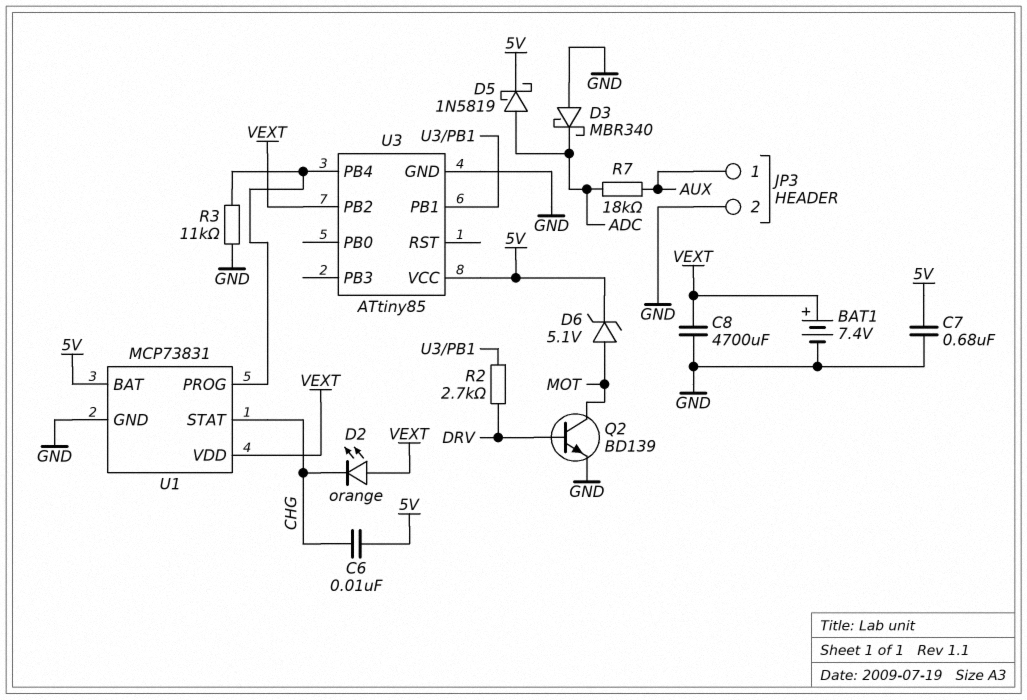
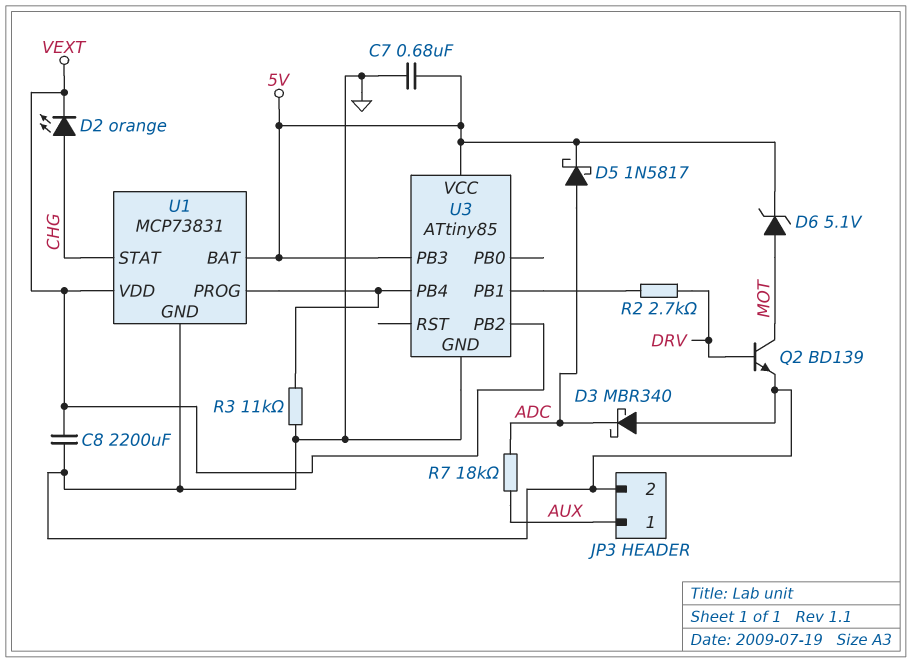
BAT1: 7.4V (plus VEXT, minus GND) -> none
C6: 10nF (5V, CHG) -> none
C8: 4700uF (GND, VEXT) -> 2200uF (GND, VEXT)
D2: LED orange (A VEXT, K CHG) -> LED orange (A CHG, K VEXT)
D5: schottky 1N5819 (A ADC, K 5V) -> schottky 1N5817 (A ADC, K 5V)
U3 pin PB3: none -> 5V

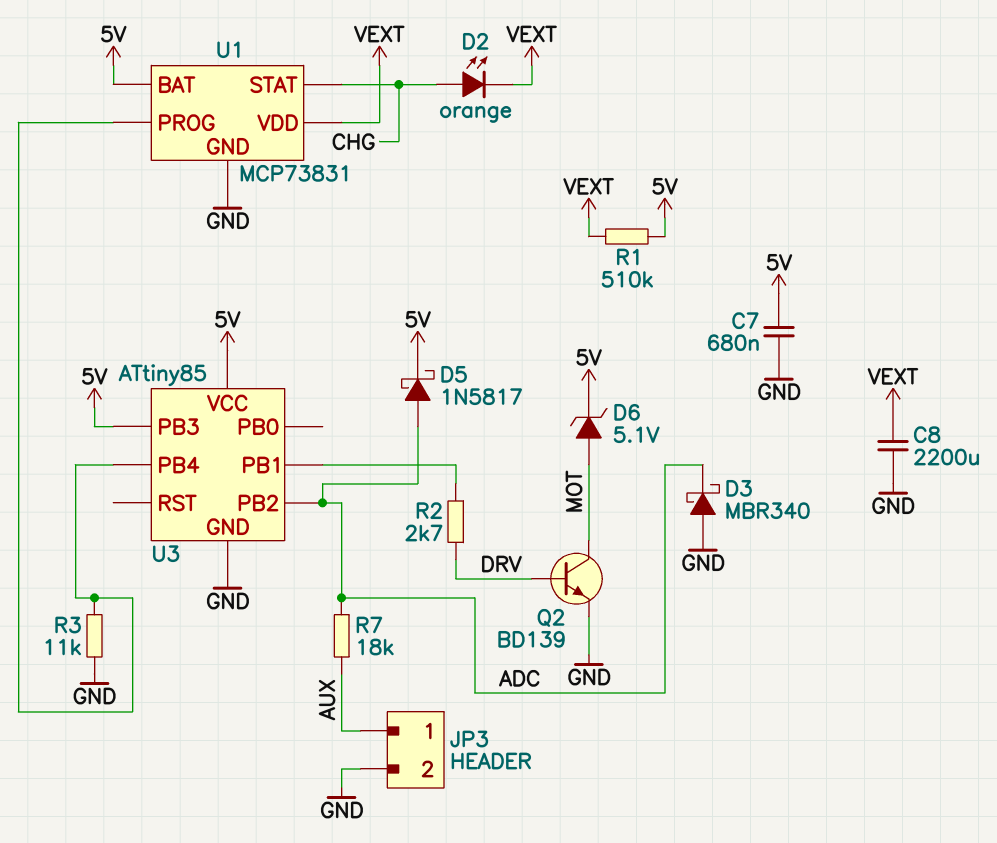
R1: none -> 510k (5V, VEXT)
U3 pin PB2: VEXT -> ADC

